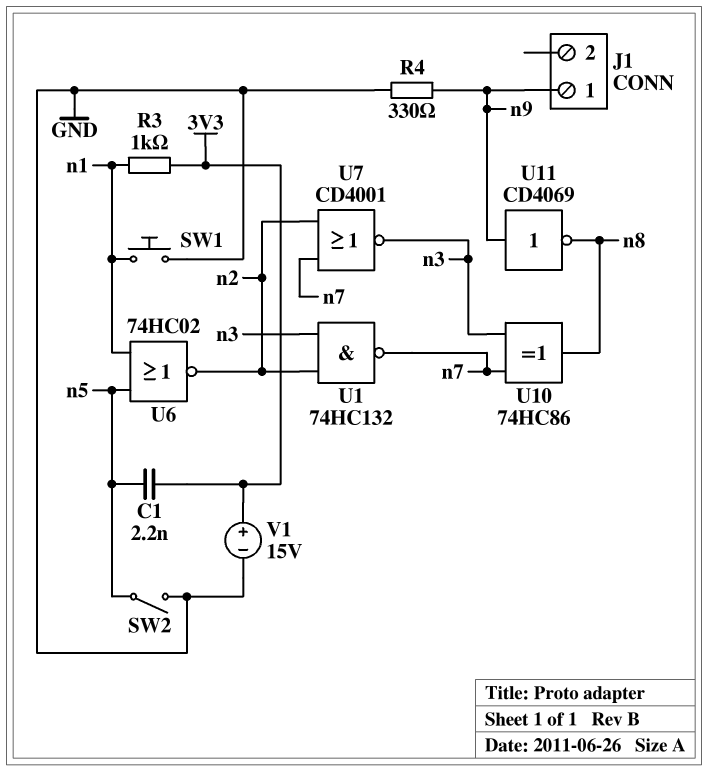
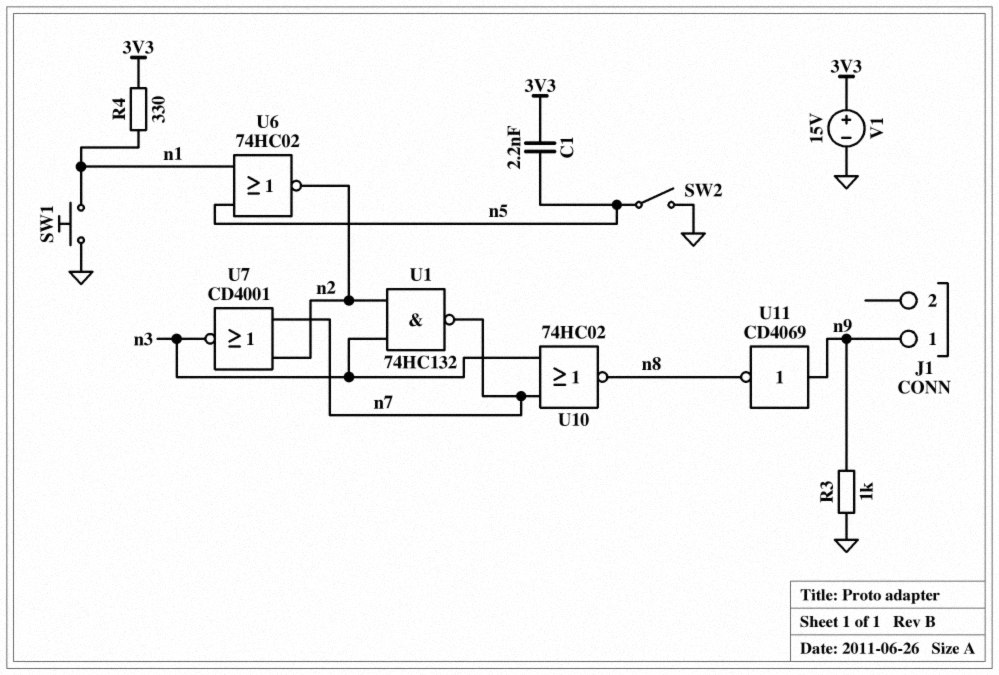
R3: 1k (3V3, n1) -> 1k (GND, n9)
R4: 330 (GND, n9) -> 330 (3V3, n1)
U10: XOR 74HC86 (in n3, in n7, out n8) -> NOR 74HC02 (in n3, in n7, out n8)

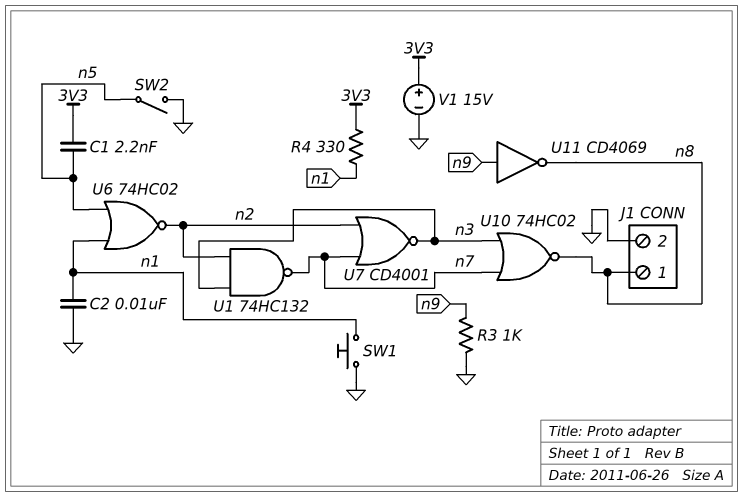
C2: none -> 10nF (GND, n1)
J1 pin 1: n9 -> n8
J1 pin 2: none -> GND

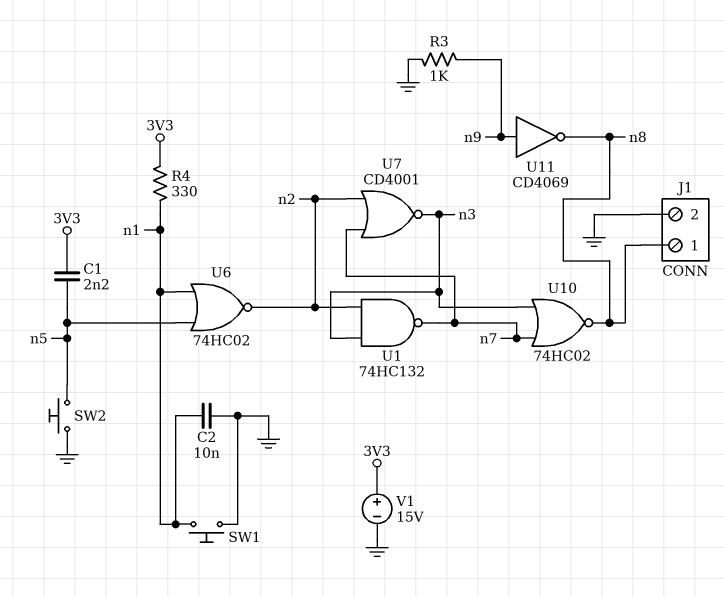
SW2: switch (GND, n5) -> button (GND, n5)

